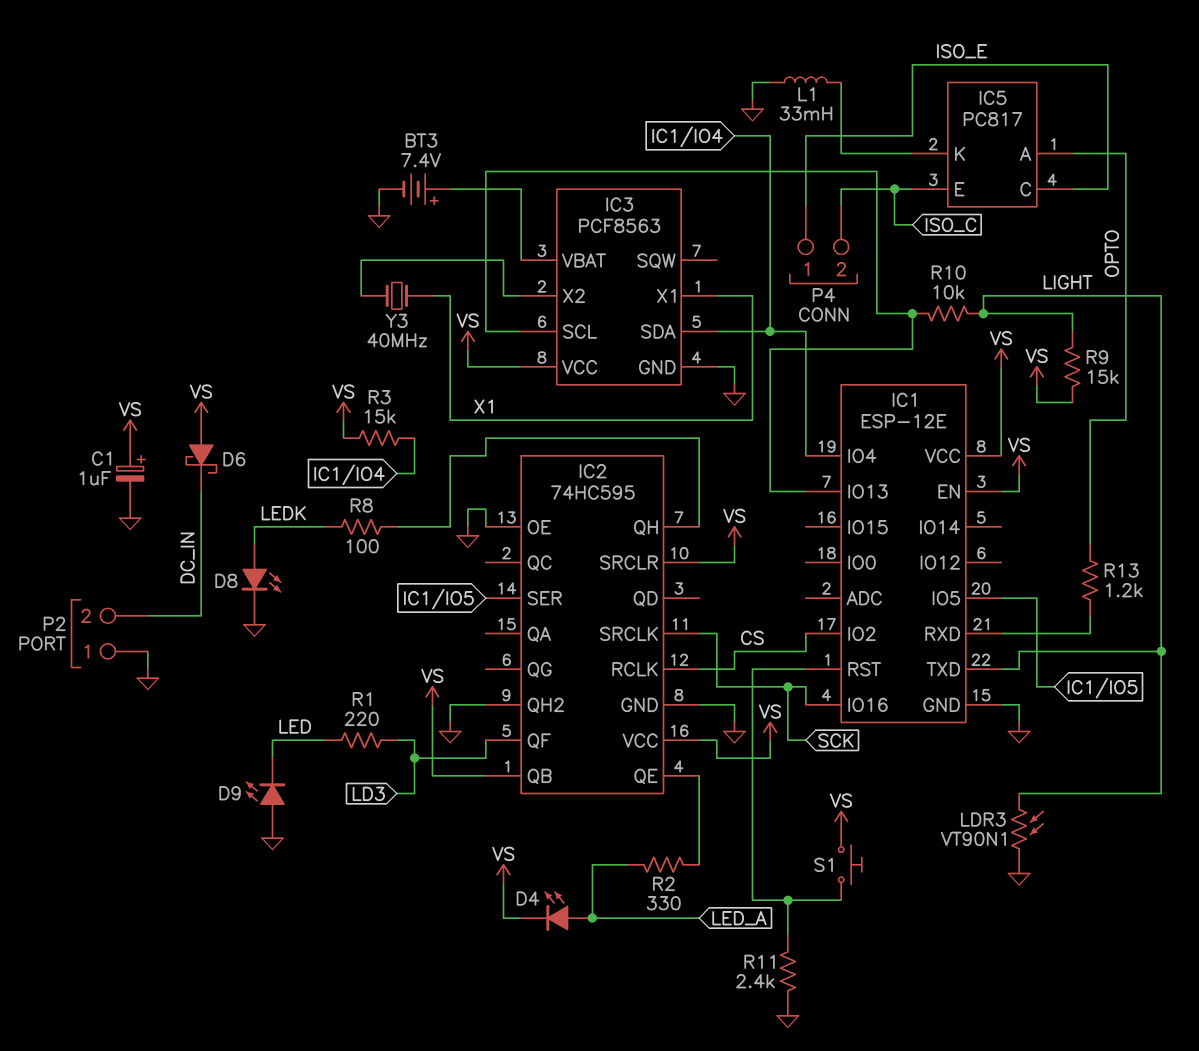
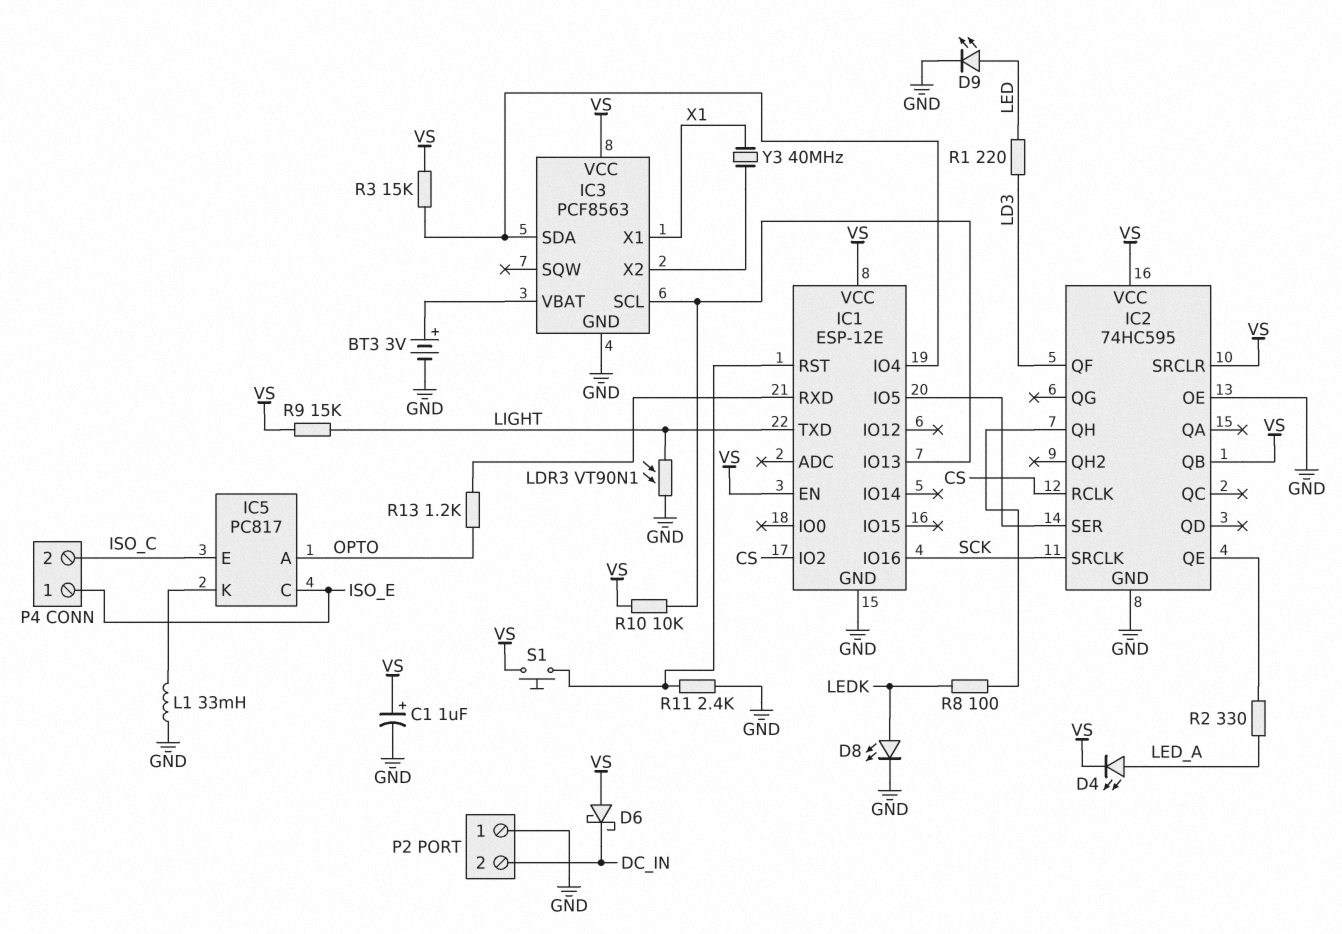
BT3: 7.4V (plus IC3/VBAT, minus GND) -> 3V (plus IC3/VBAT, minus GND)
D9: LED (A GND, K LED) -> LED (A LED, K GND)
IC2 pin QH2: GND -> none
R10: 10k (IC1/IO13, LIGHT) -> 10k (IC1/IO13, VS)

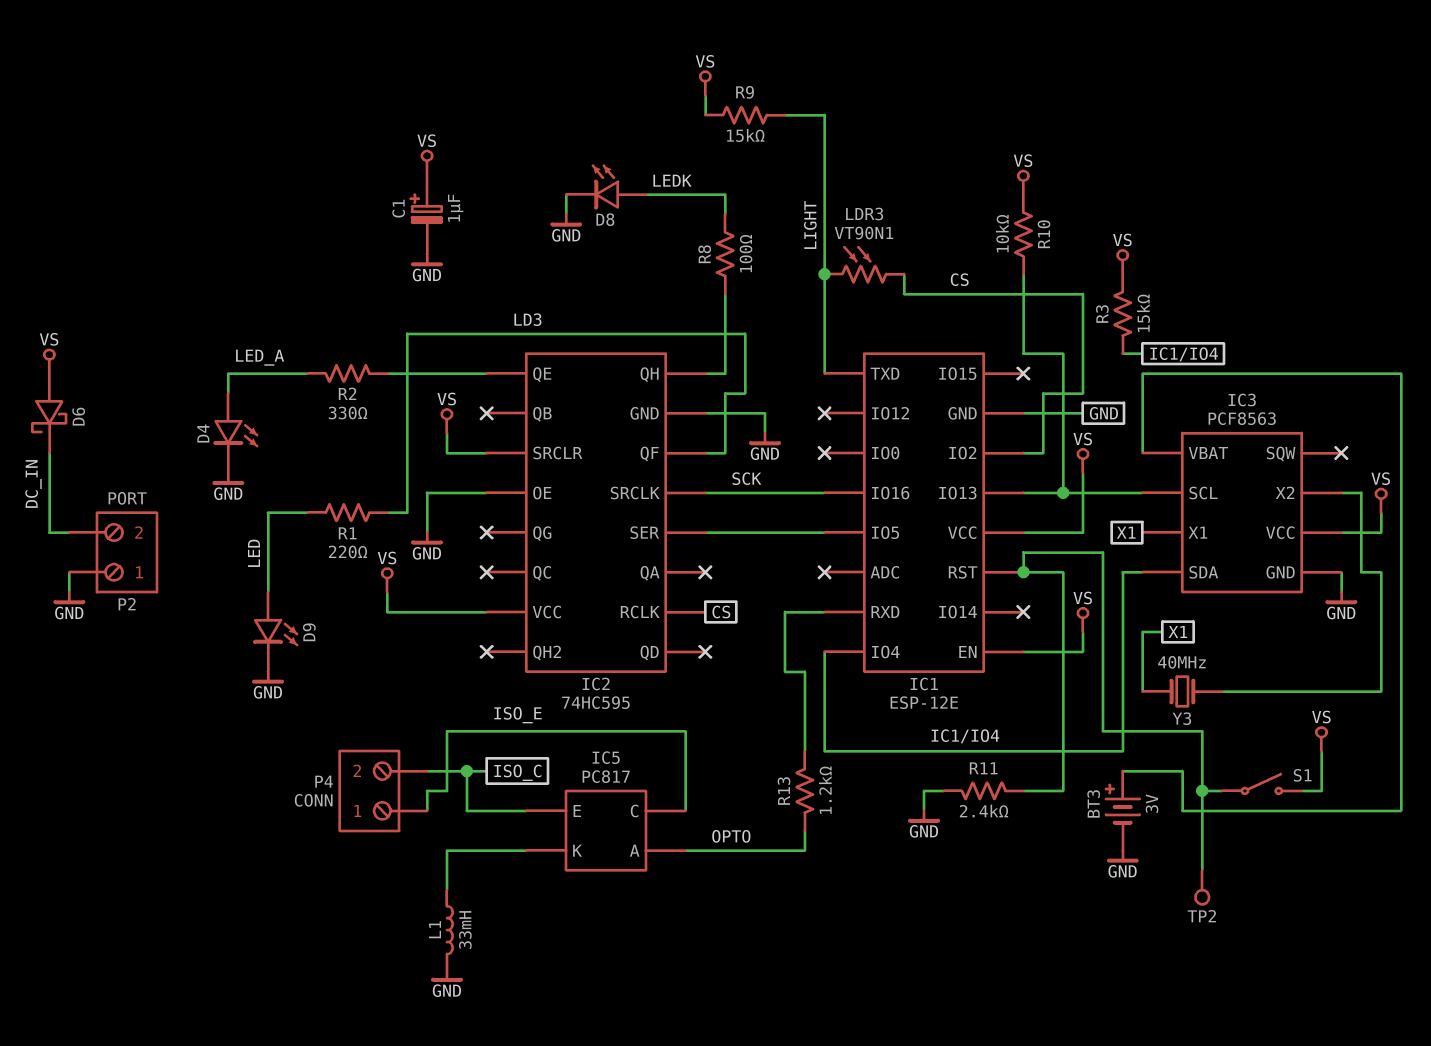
D4: LED (A LED_A, K VS) -> LED (A LED_A, K GND)
IC2 pin QB: VS -> none
LDR3: VT90N1 (GND, LIGHT) -> VT90N1 (CS, LIGHT)
S1: button (IC1/RST, VS) -> switch (IC1/RST, VS)
TP2: none -> test point (IC1/RST)

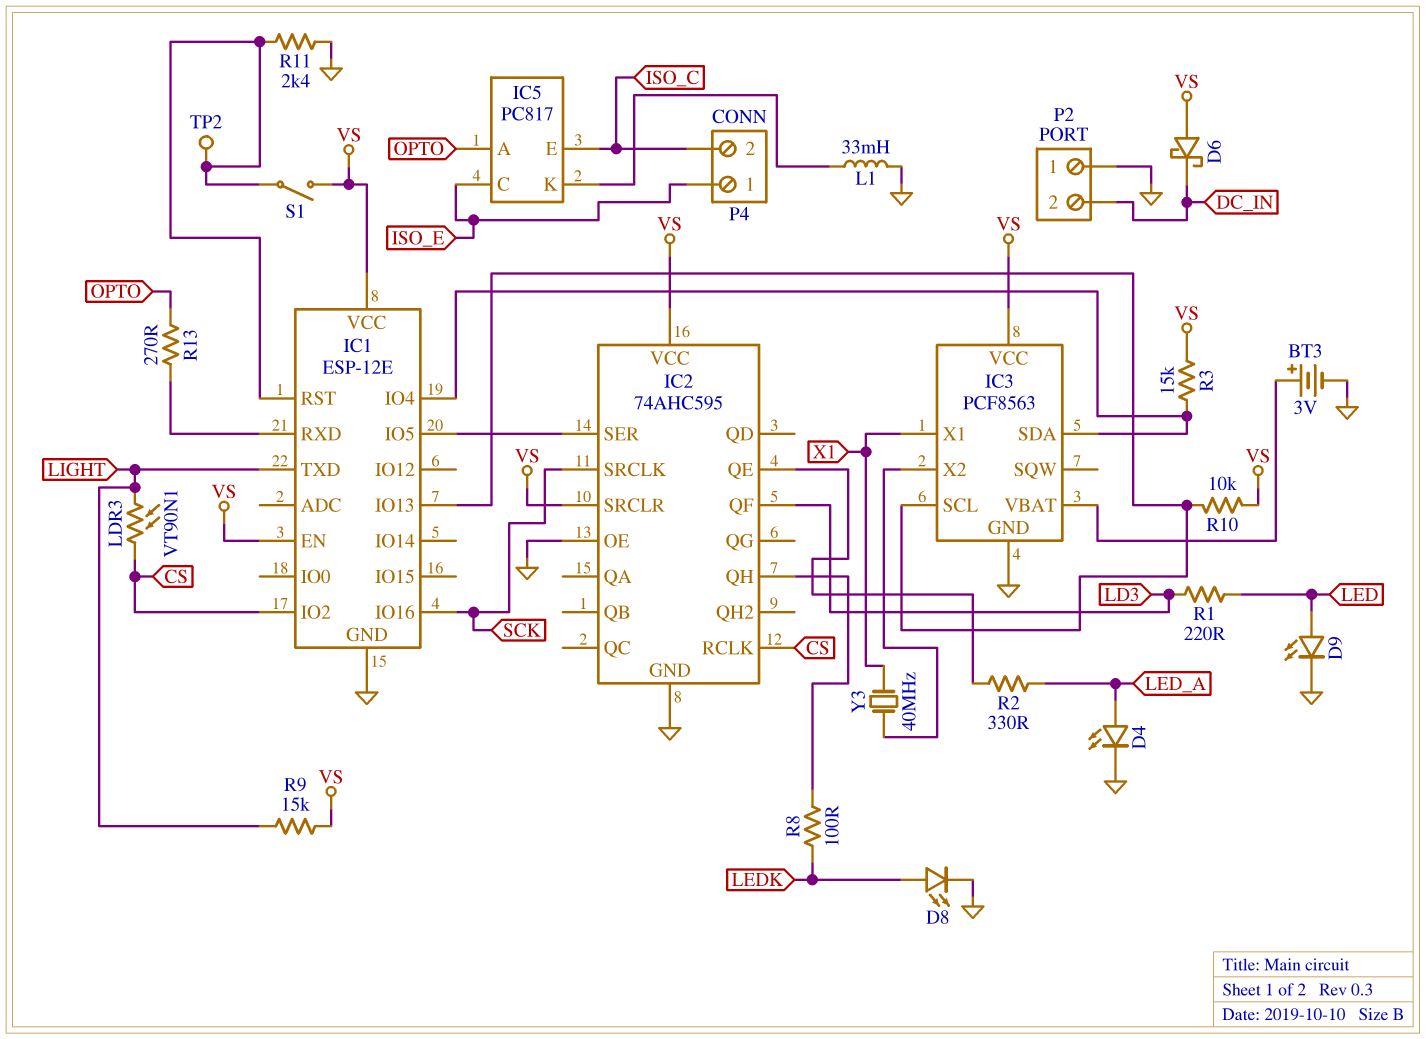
C1: 1uF (plus VS, minus GND) -> none
IC2: 74HC595 -> 74AHC595
R13: 1.2k (IC1/RXD, OPTO) -> 270 (IC1/RXD, OPTO)

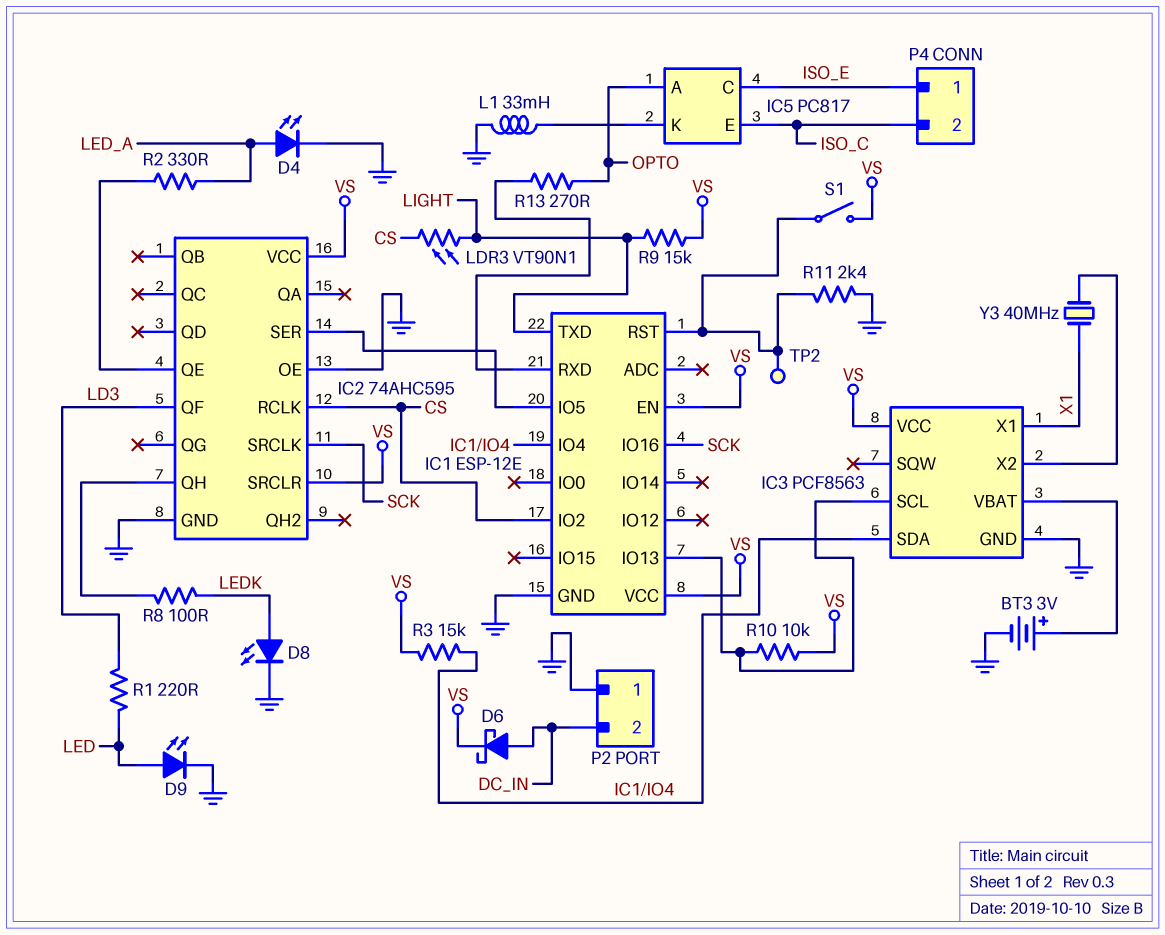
D6: schottky (A VS, K DC_IN) -> schottky (A DC_IN, K VS)

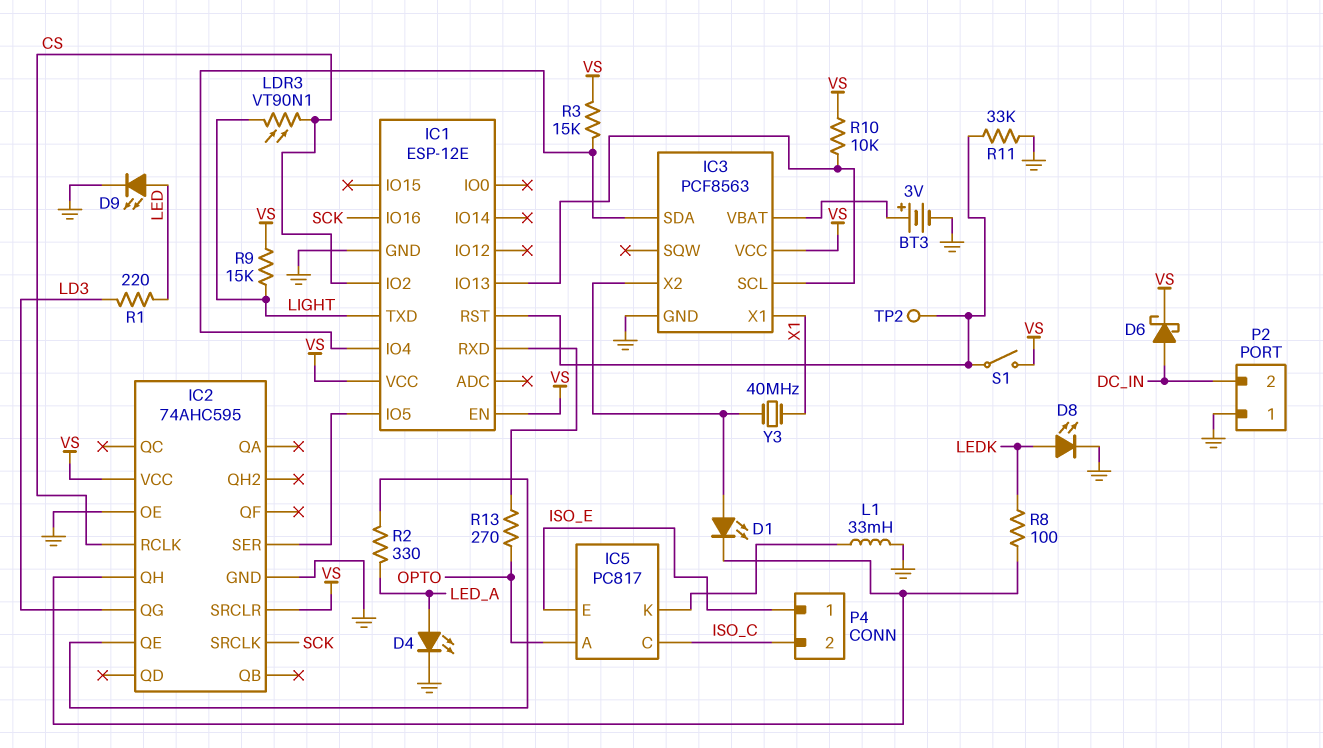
D1: none -> LED (A IC3/X2, K IC2/QH)
IC2 pin QF: LD3 -> none
IC2 pin QG: none -> LD3
IC5 pin C: ISO_E -> ISO_C
IC5 pin E: ISO_C -> ISO_E
R11: 2.4k (GND, IC1/RST) -> 33k (GND, IC1/RST)

